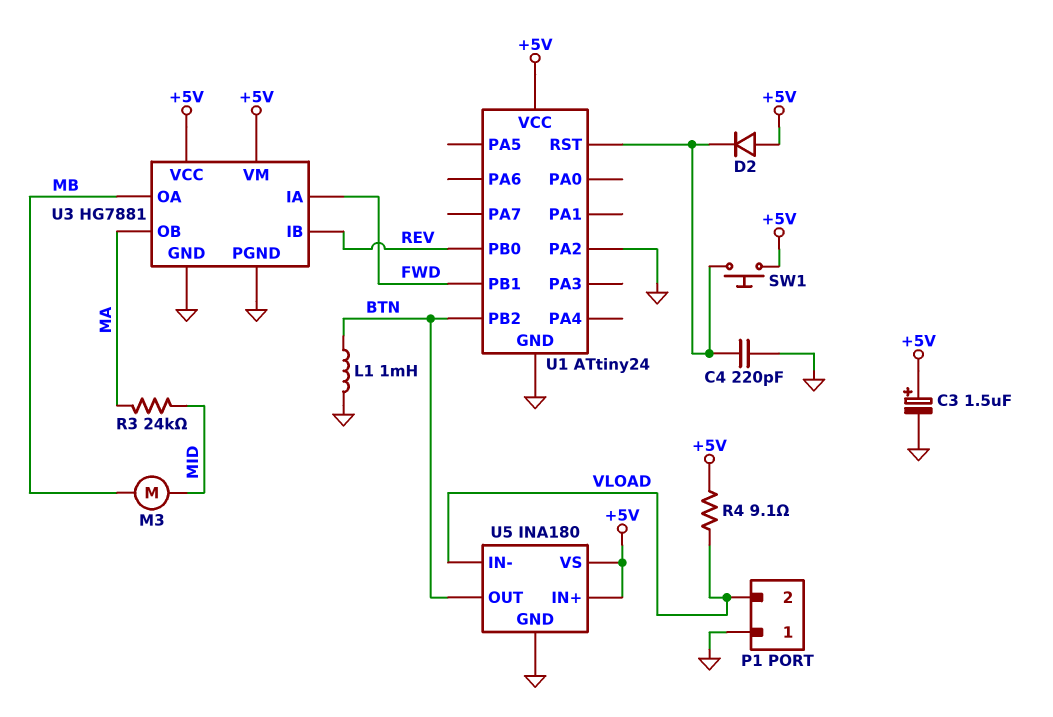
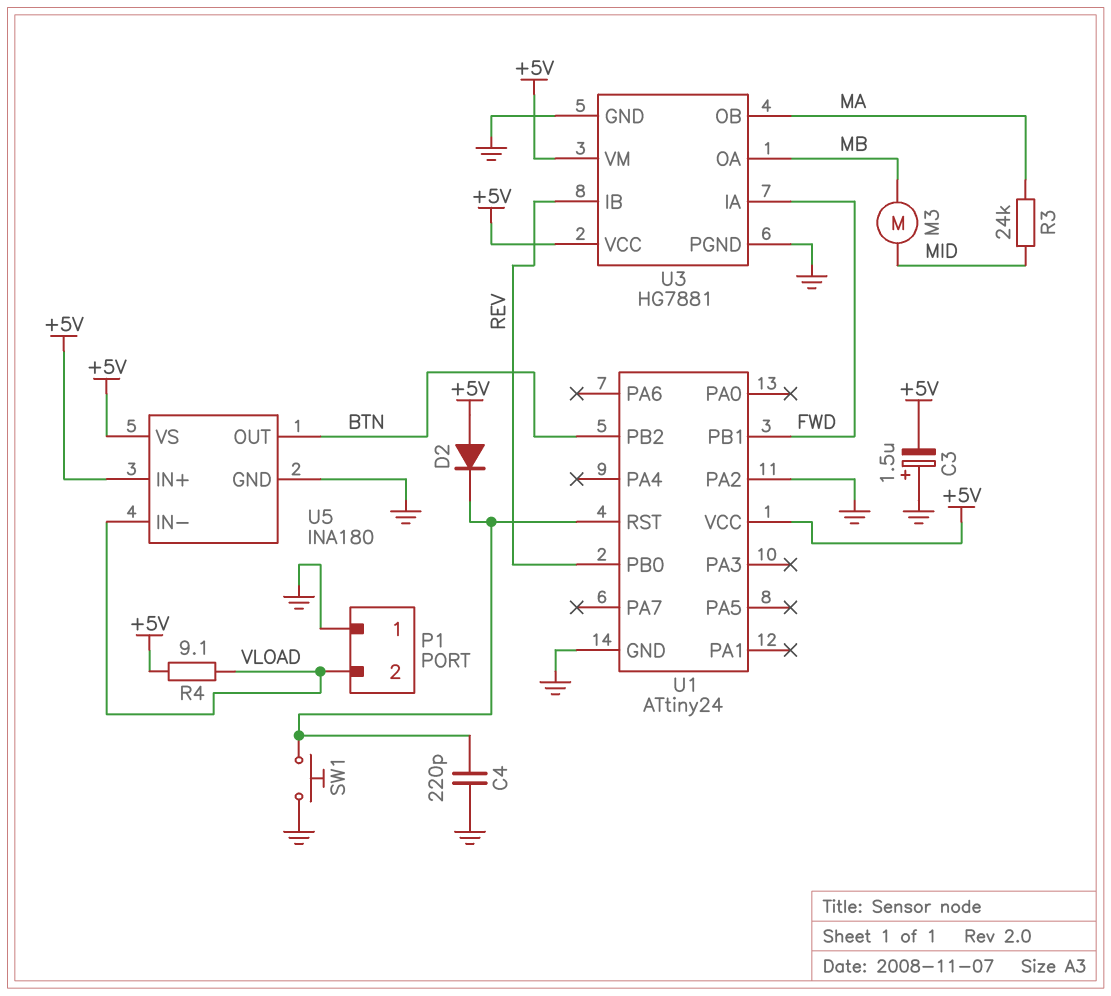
C3: 1.5uF (plus +5V, minus GND) -> 1.5uF (plus GND, minus +5V)
L1: 1mH (BTN, GND) -> none
SW1: button (+5V, U1/RST) -> button (GND, U1/RST)

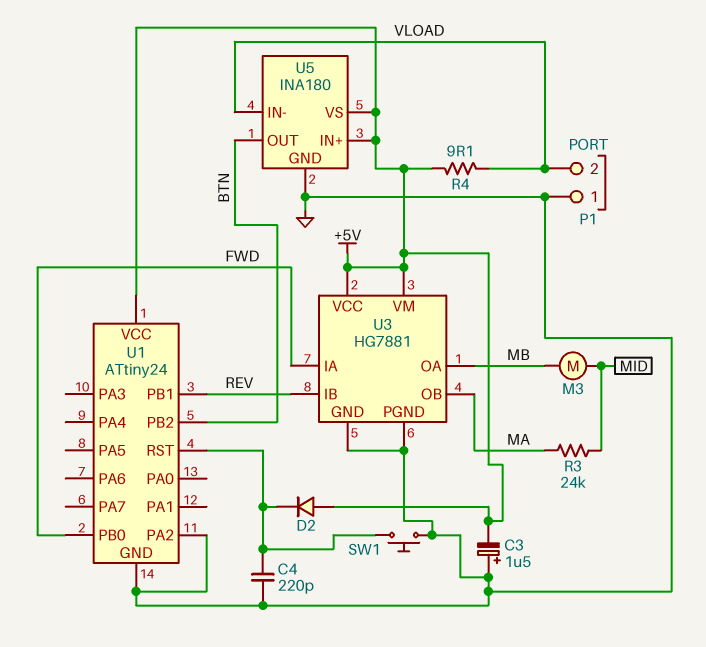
U1 pin PB0: REV -> FWD
U1 pin PB1: FWD -> REV

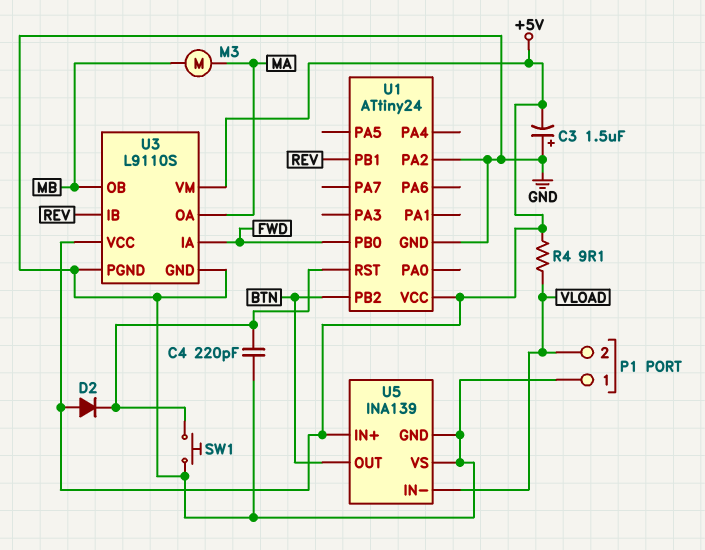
M3: motor (MB, MID) -> motor (MA, MB)
R3: 24k (MA, MID) -> none
U3: HG7881 -> L9110S
U3 pin OA: MB -> MA
U3 pin OB: MA -> MB
U5: INA180 -> INA139
U5 pin VS: +5V -> GND

